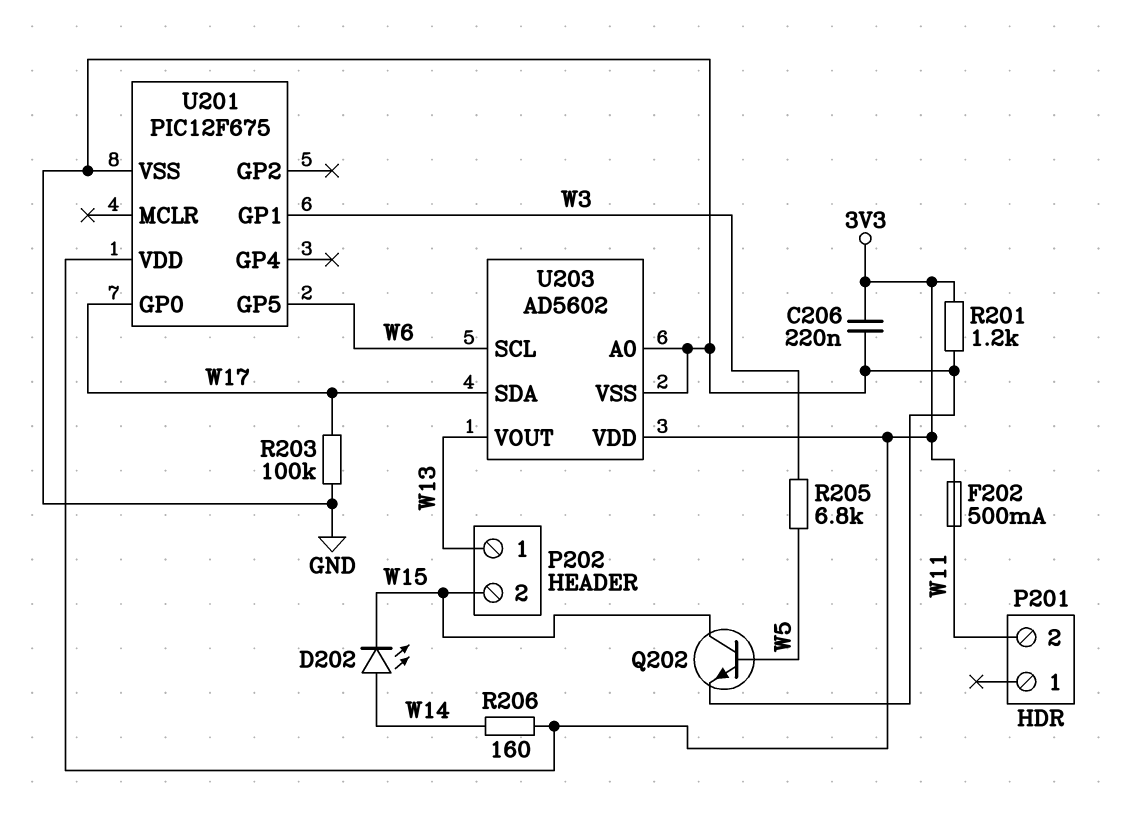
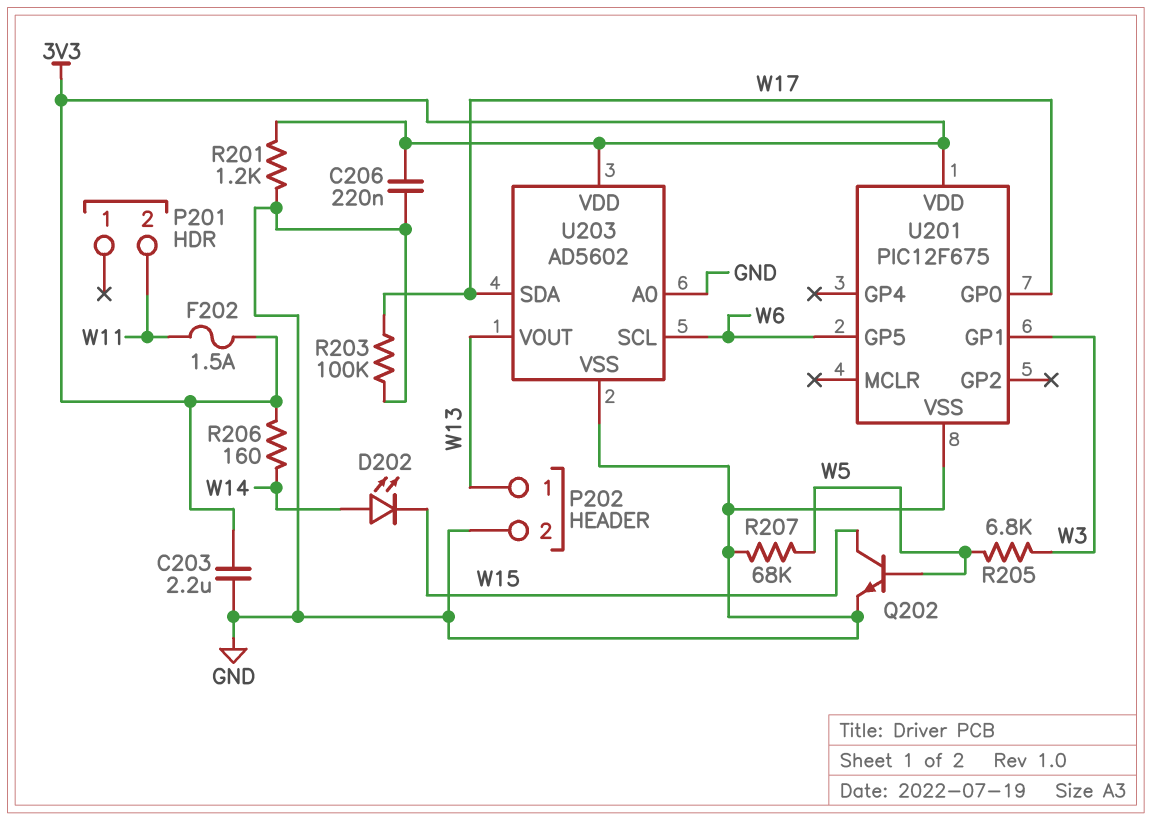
C203: none -> 2.2uF (3V3, GND)
F202: 500mA (3V3, W11) -> 1.5A (3V3, W11)
P202 pin 2: W15 -> GND
R207: none -> 68k (GND, W5)

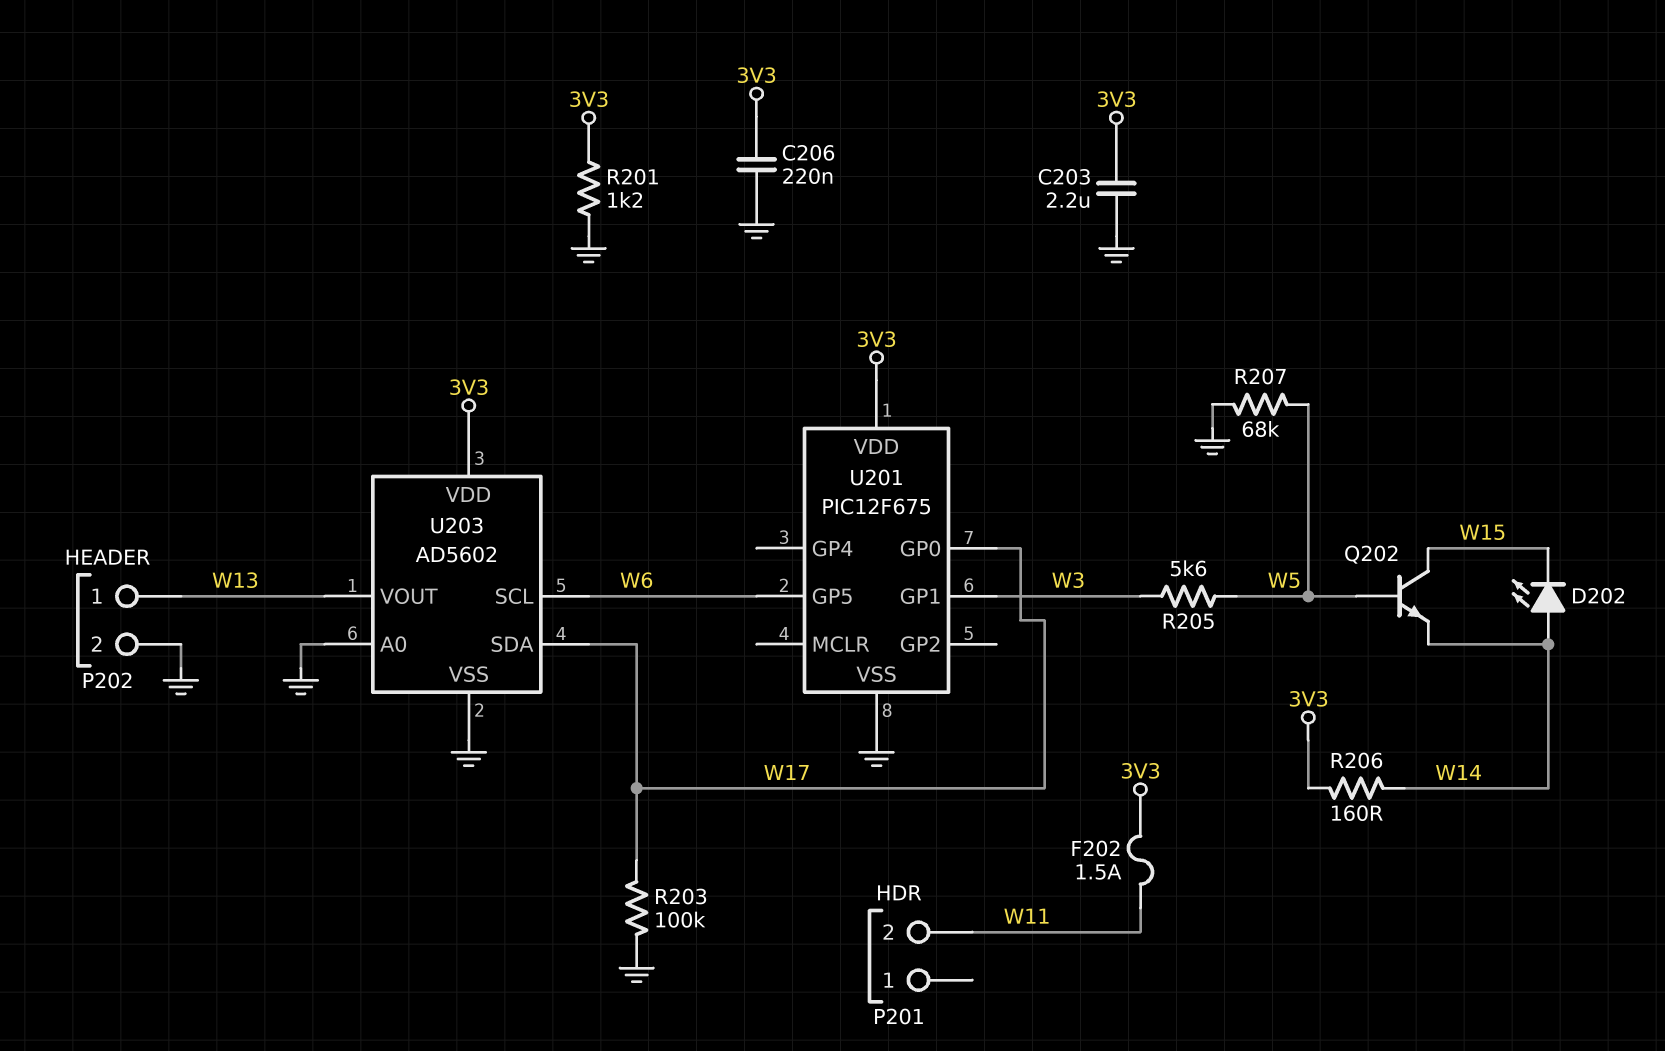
Q202: NPN (B W5, C W15, E GND) -> NPN (B W5, C W15, E W14)
R205: 6.8k (W3, W5) -> 5.6k (W3, W5)

